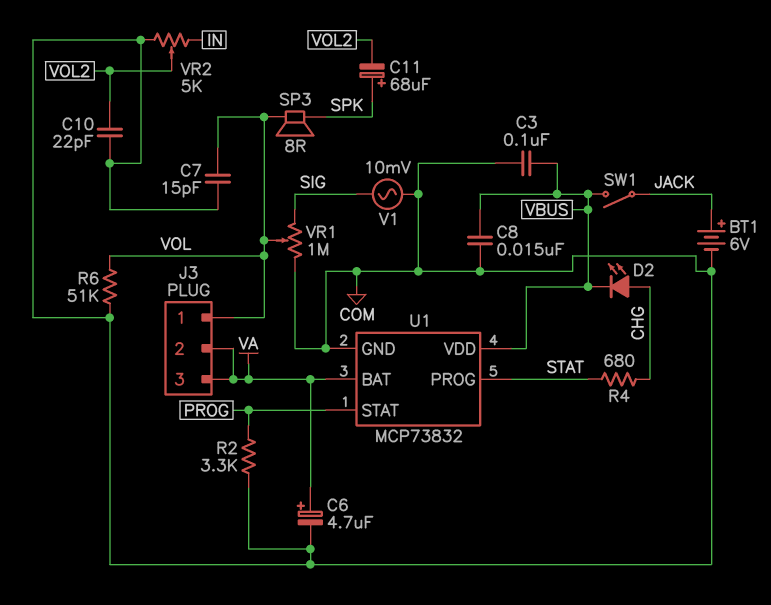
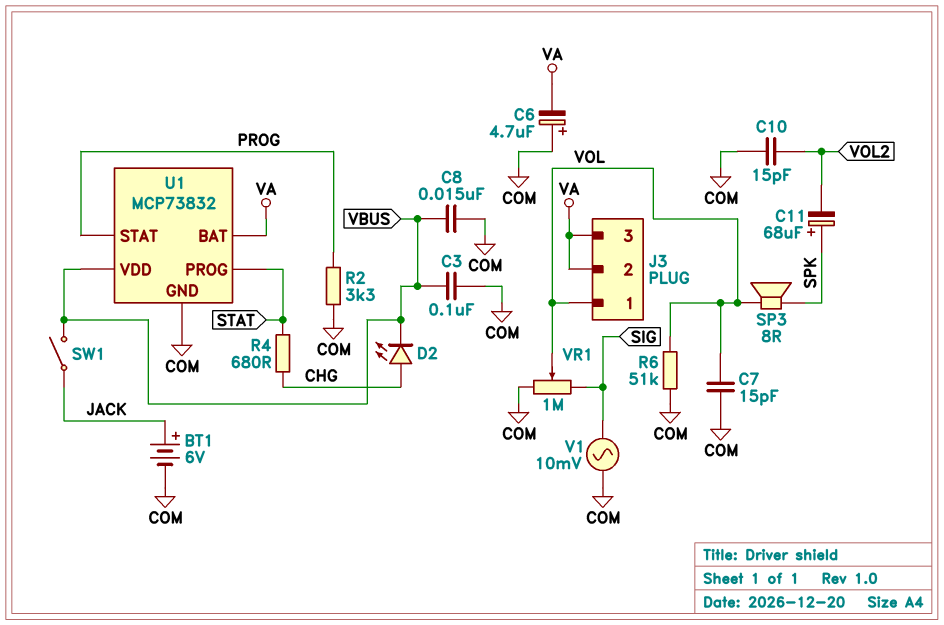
C6: 4.7uF (plus VA, minus COM) -> 4.7uF (plus COM, minus VA)
C10: 22pF (COM, VOL2) -> 15pF (COM, VOL2)
VR2: 5k (COM, IN, wiper VOL2) -> none

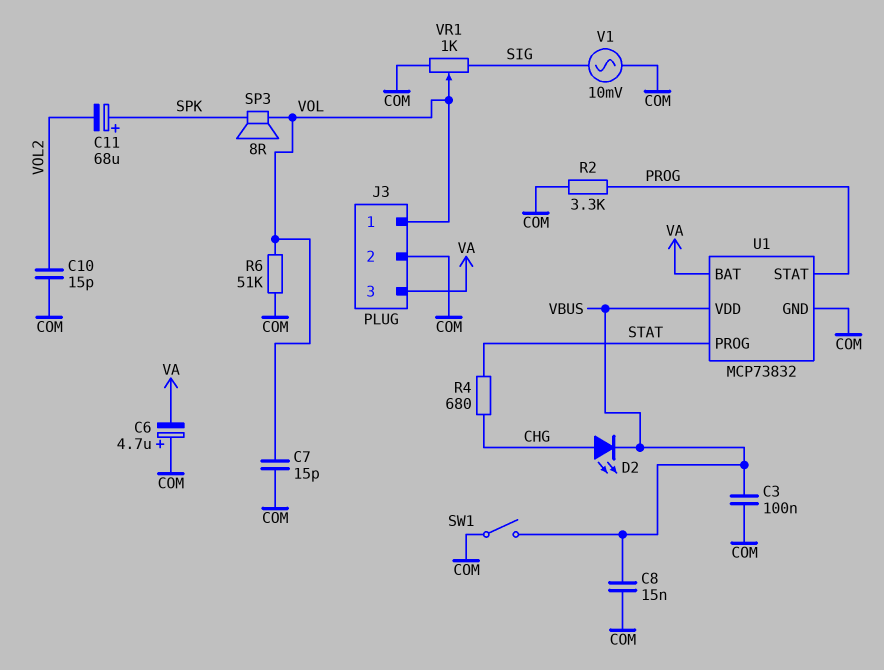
BT1: 6V (plus JACK, minus COM) -> none
J3 pin 2: VA -> COM
SW1: switch (JACK, VBUS) -> switch (COM, VBUS)
VR1: 1M (COM, SIG, wiper VOL) -> 1k (COM, SIG, wiper VOL)

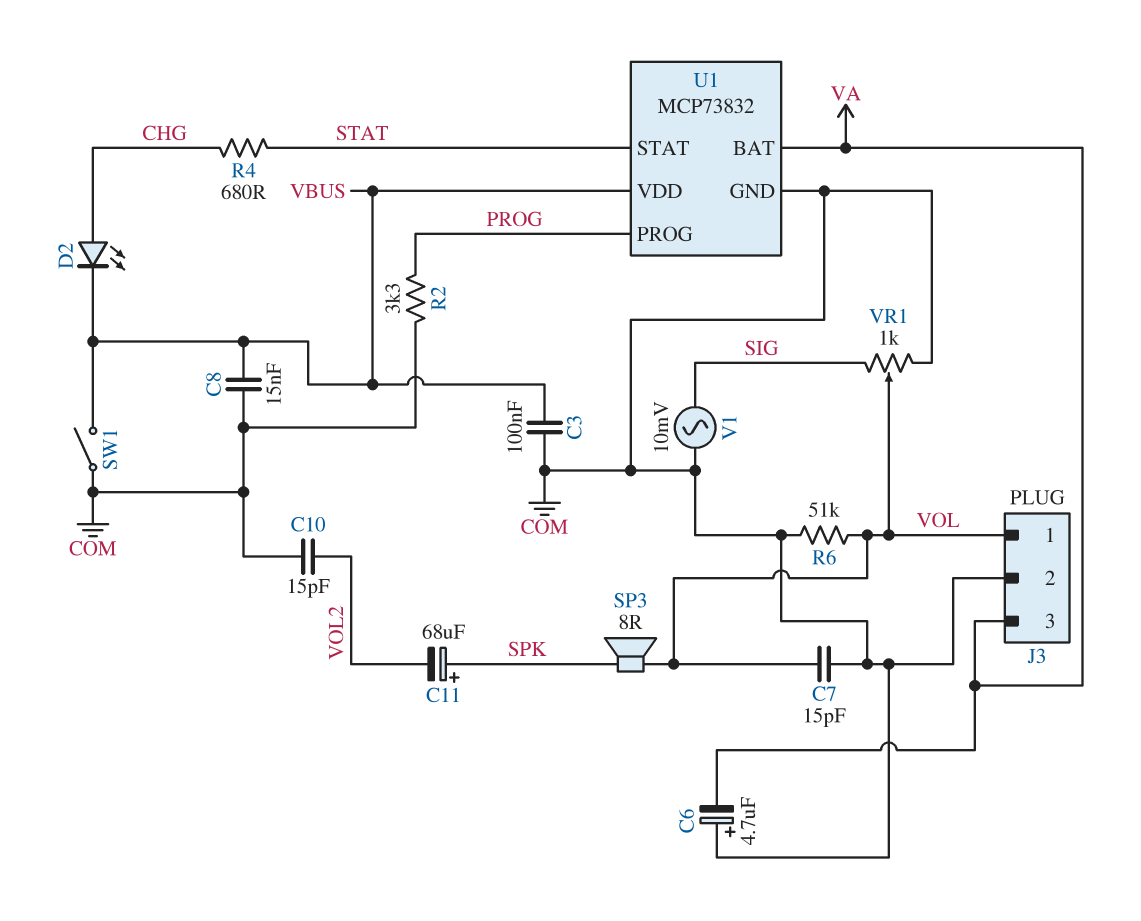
U1 pin PROG: STAT -> PROG
U1 pin STAT: PROG -> STAT

